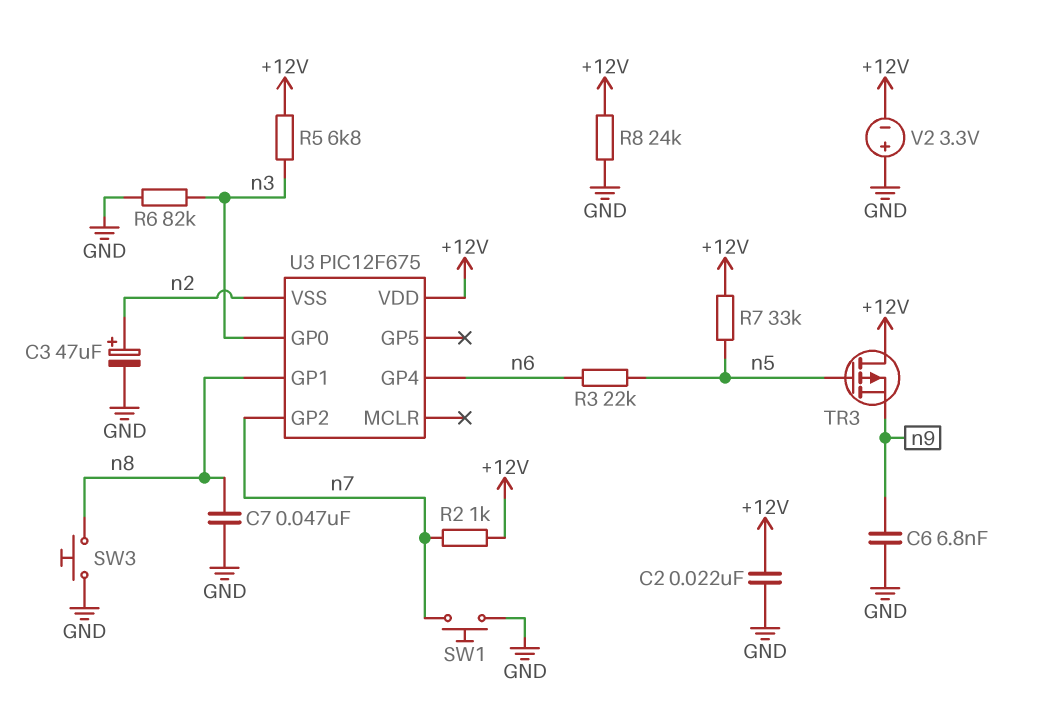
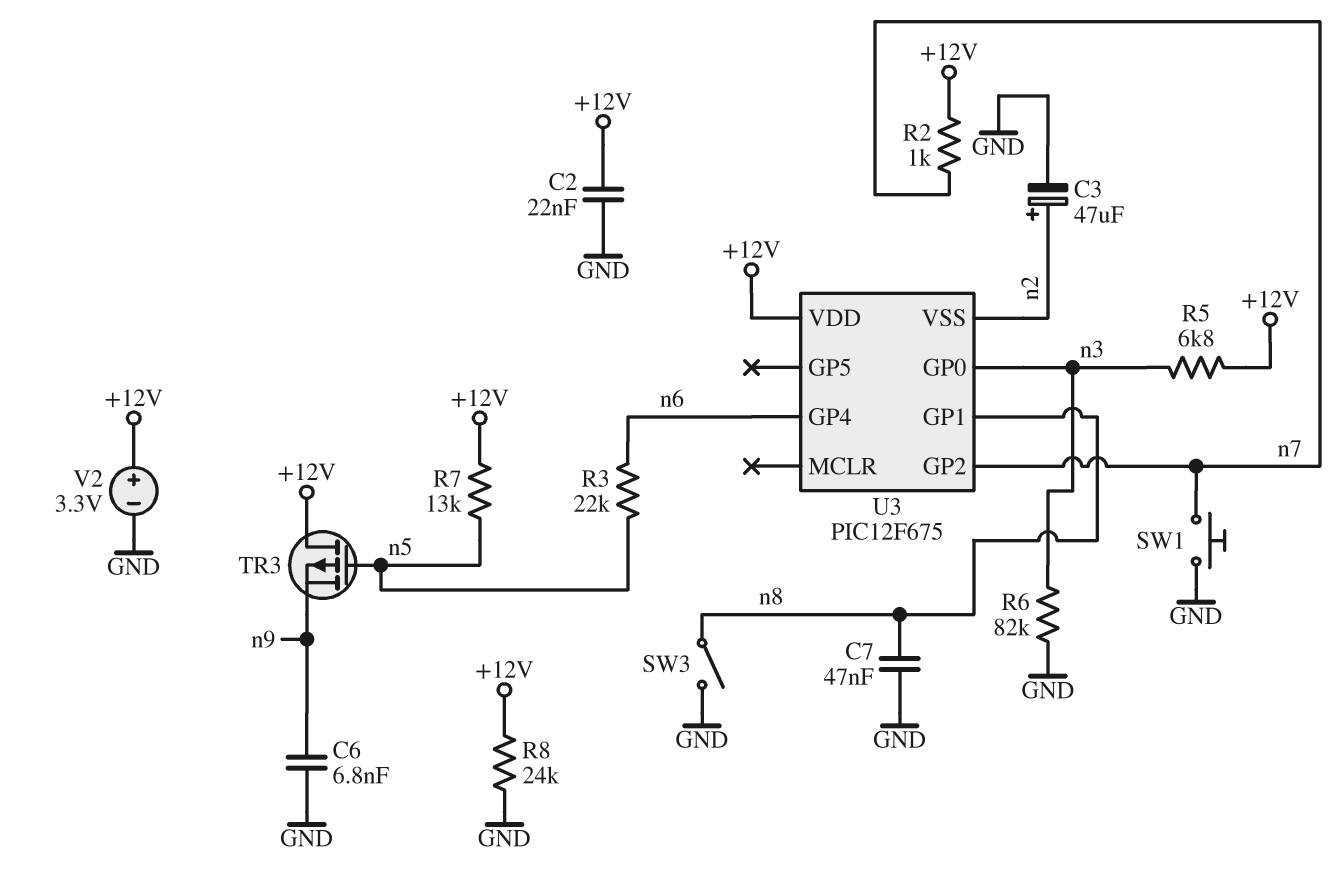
R7: 33k (+12V, n5) -> 13k (+12V, n5)
SW3: button (GND, n8) -> switch (GND, n8)
V2: 3.3V (plus GND, minus +12V) -> 3.3V (plus +12V, minus GND)

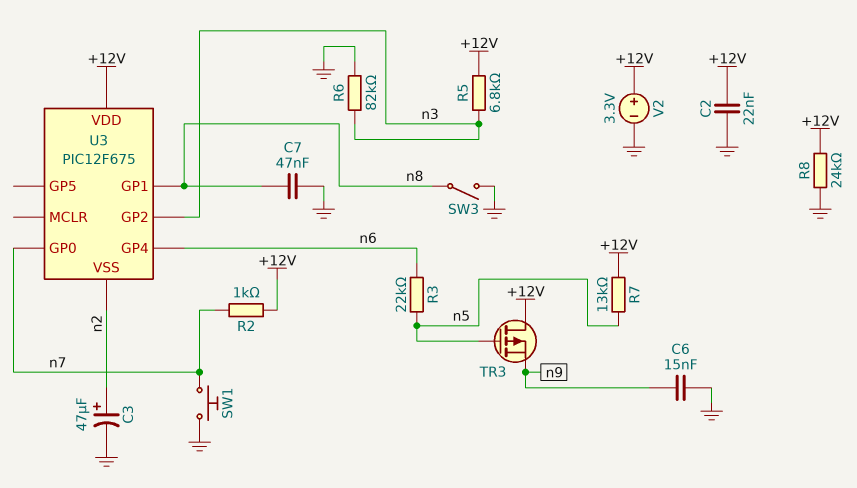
C6: 6.8nF (GND, n9) -> 15nF (GND, n9)
U3 pin GP0: n3 -> n7
U3 pin GP2: n7 -> n3

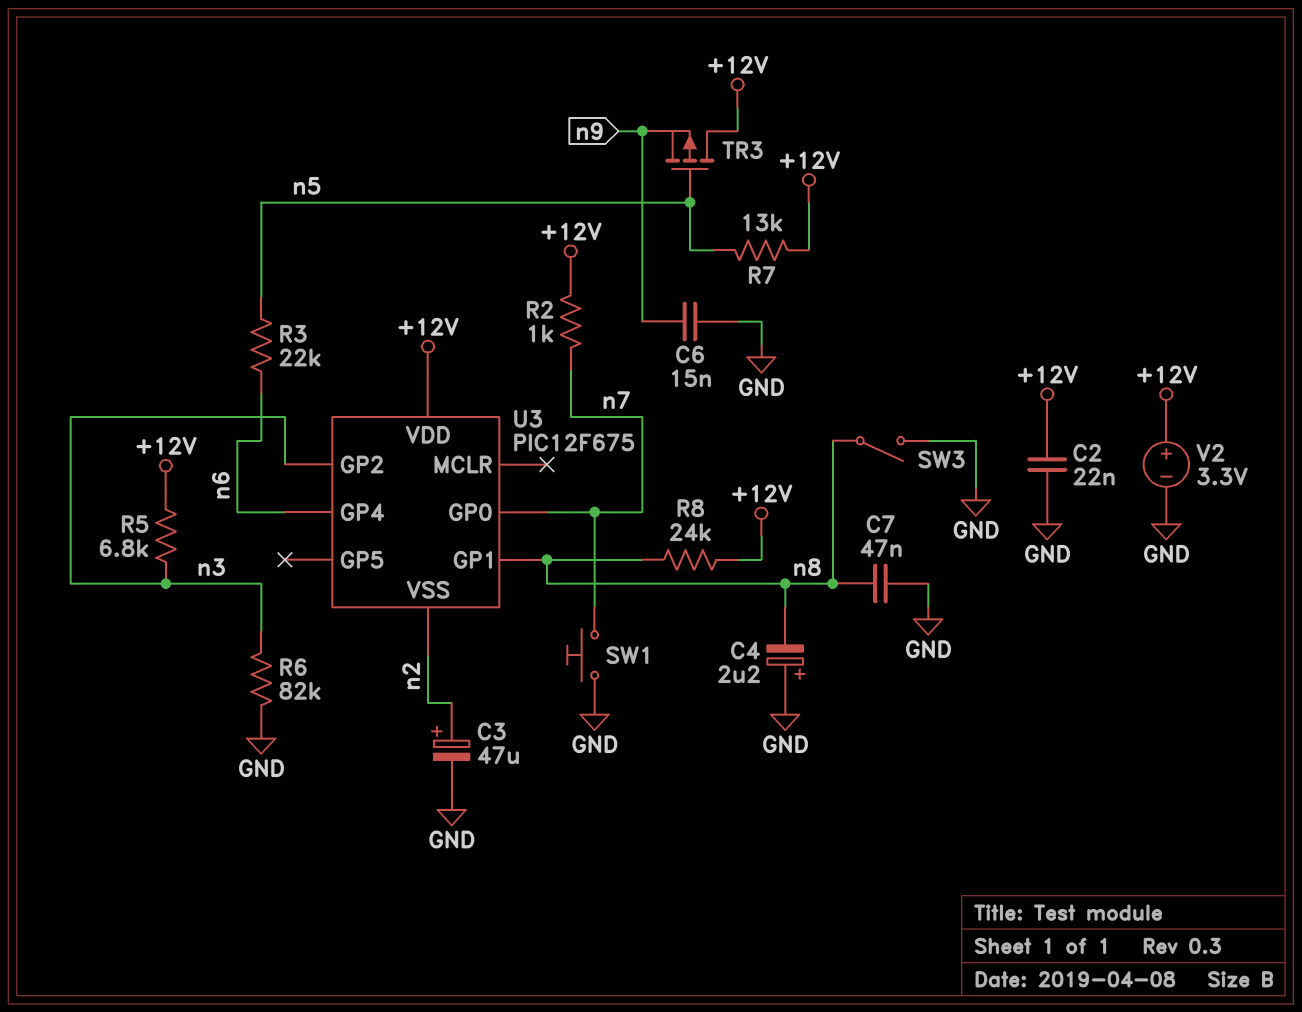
C4: none -> 2.2uF (plus GND, minus n8)
R8: 24k (+12V, GND) -> 24k (+12V, n8)

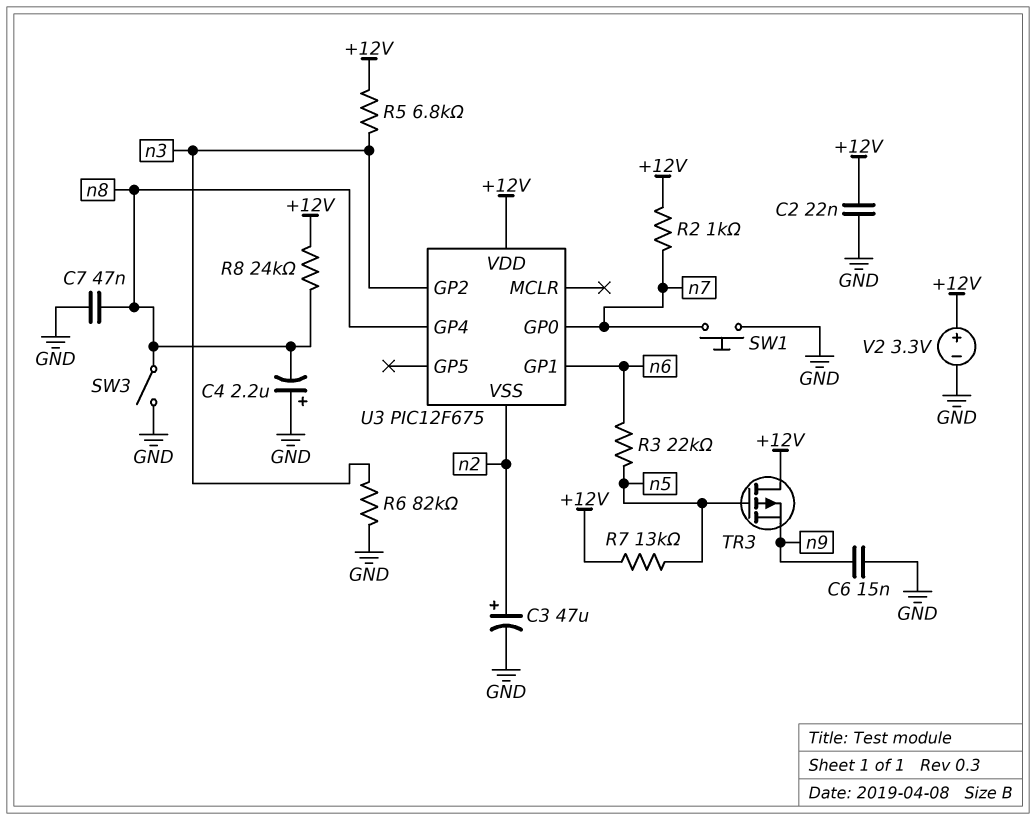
U3 pin GP1: n8 -> n6
U3 pin GP4: n6 -> n8

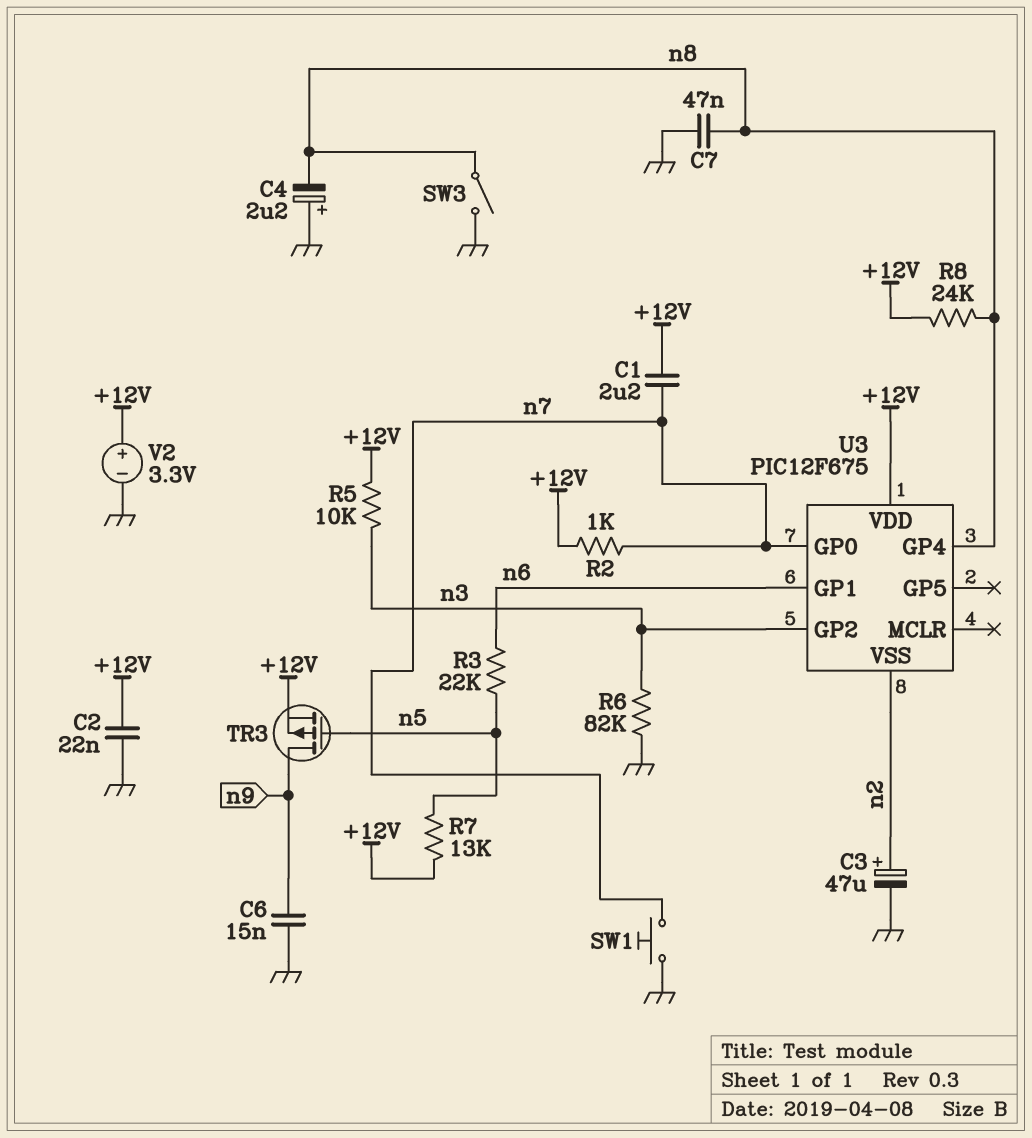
C1: none -> 2.2uF (+12V, n7)
R5: 6.8k (+12V, n3) -> 10k (+12V, n3)
TR3: PMOS (G n5, D +12V, S n9) -> PMOS (G n5, D n9, S +12V)

